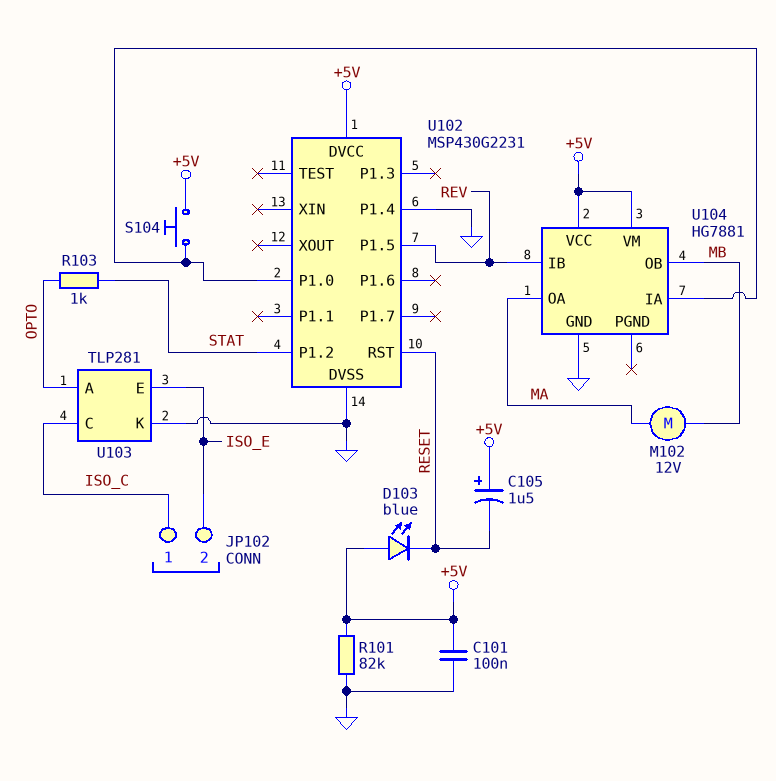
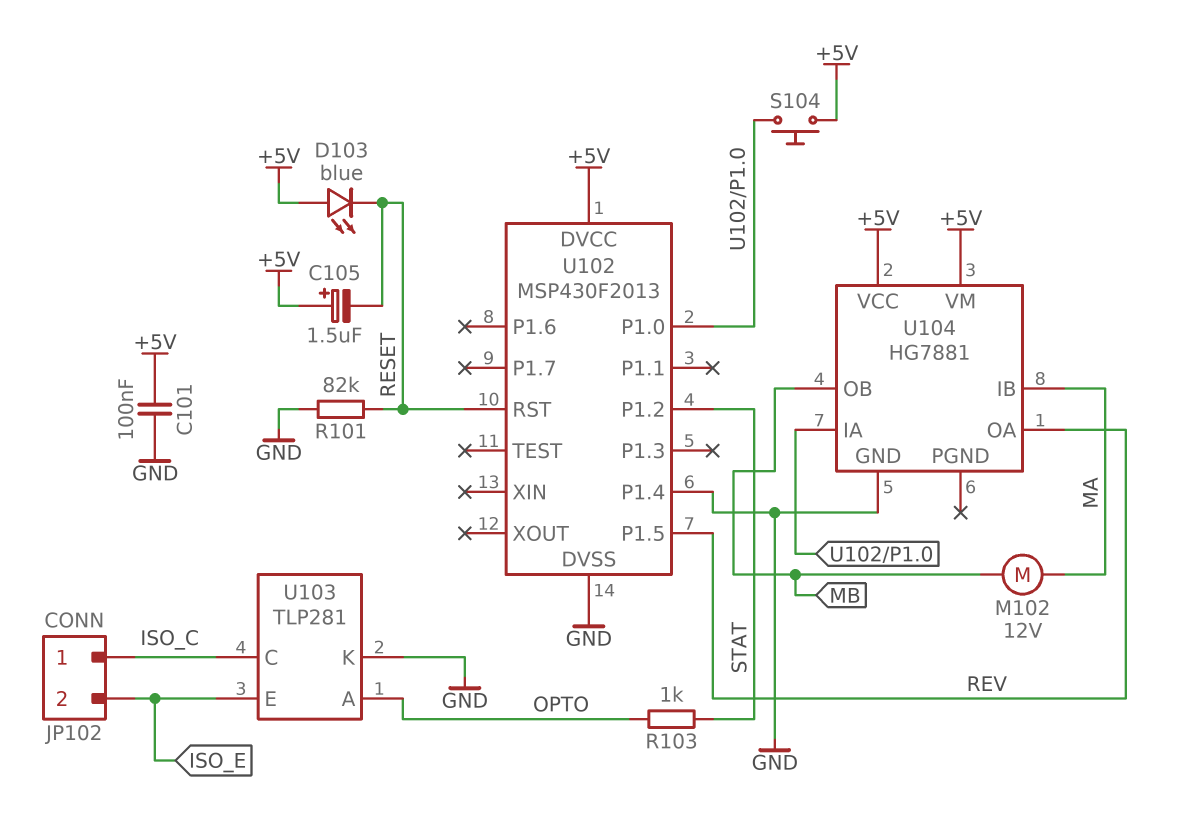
R101: 82k (+5V, GND) -> 82k (GND, RESET)
U102: MSP430G2231 -> MSP430F2013
U104 pin IB: REV -> MA
U104 pin OA: MA -> REV

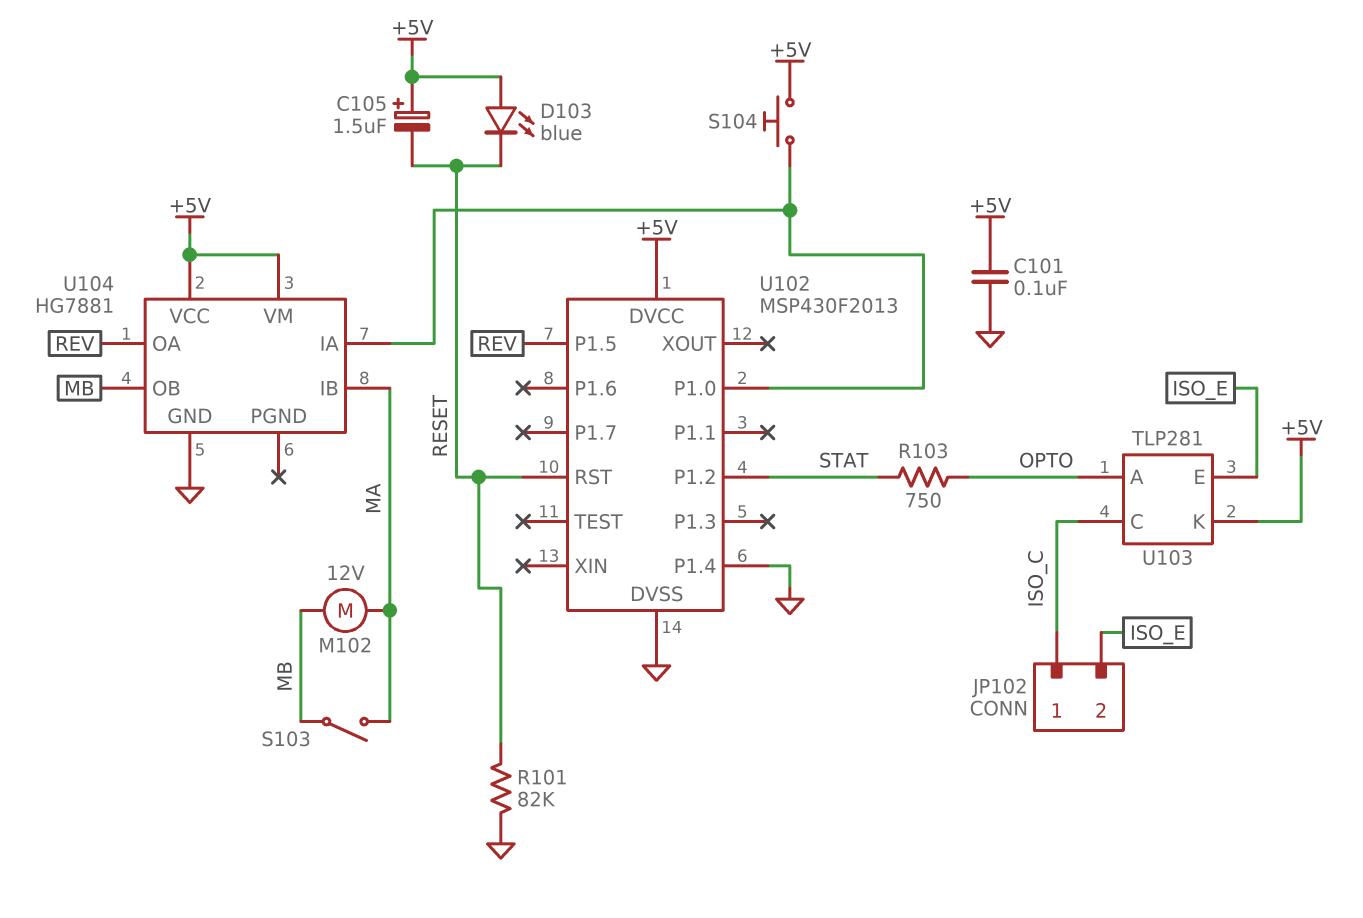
R103: 1k (OPTO, STAT) -> 750 (OPTO, STAT)
S103: none -> switch (MA, MB)
U103 pin K: GND -> +5V

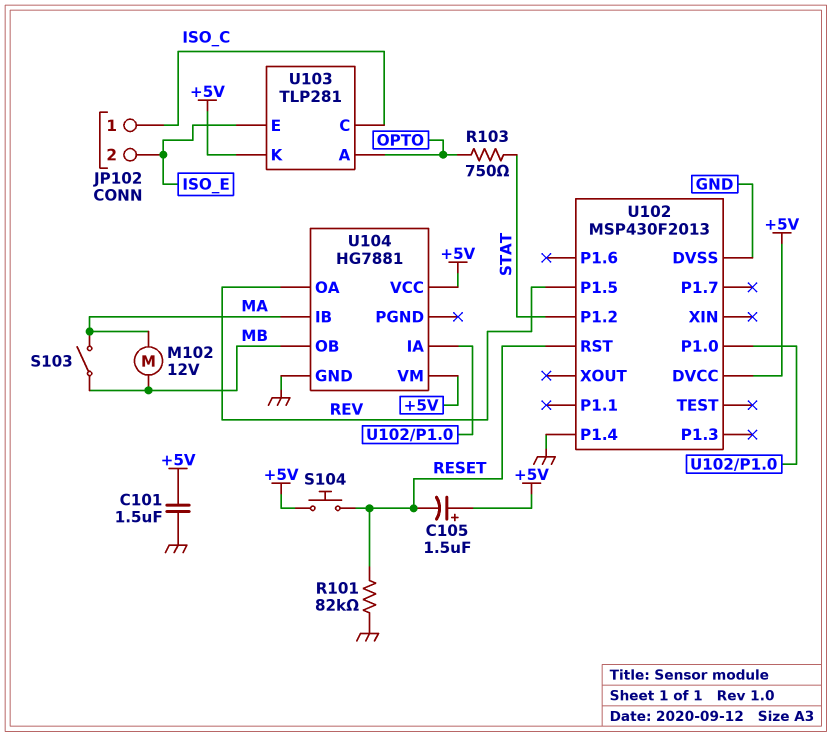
C101: 100nF (+5V, GND) -> 1.5uF (+5V, GND)
D103: LED blue (A +5V, K RESET) -> none
S104: button (+5V, U102/P1.0) -> button (+5V, RESET)

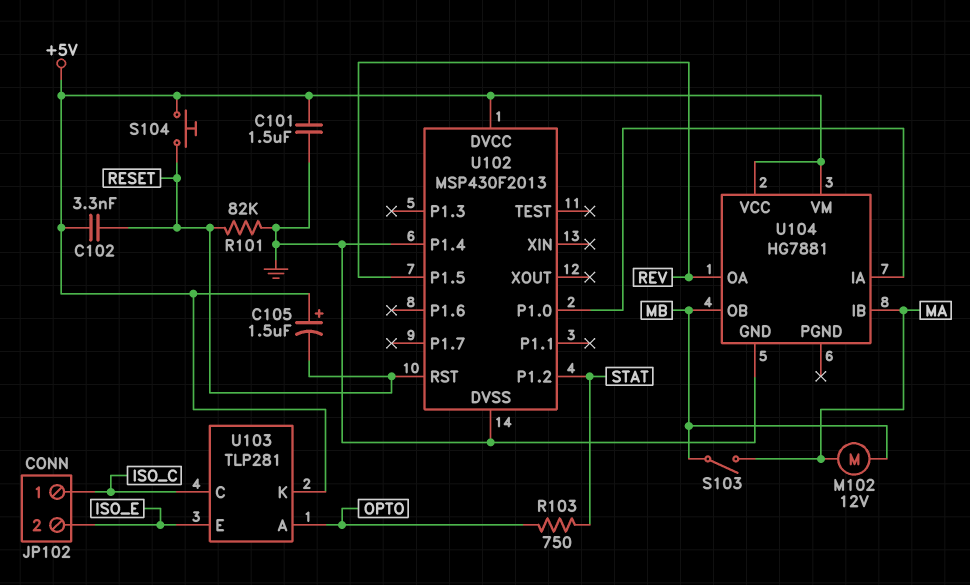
C102: none -> 3.3nF (+5V, RESET)

